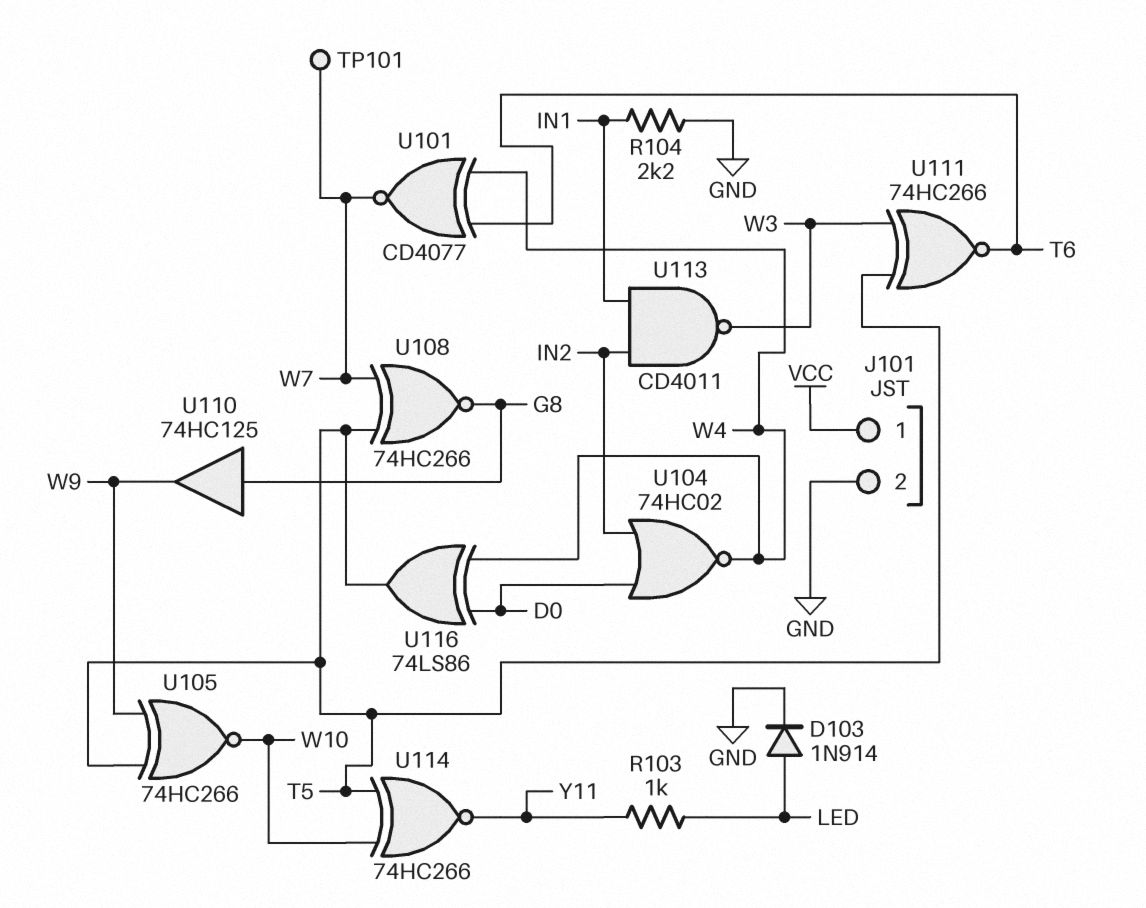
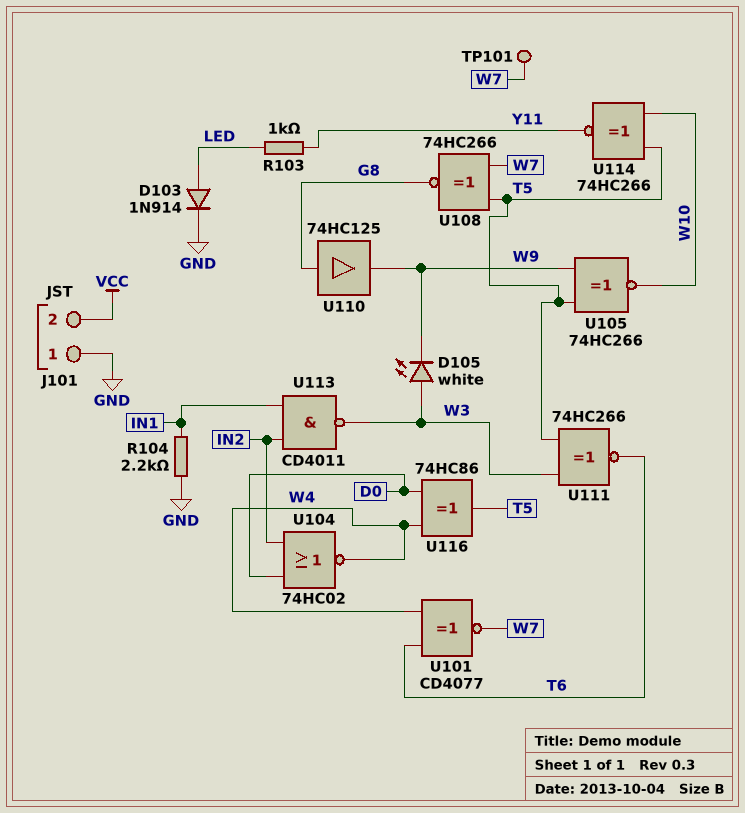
D105: none -> LED white (A W3, K W9)
J101 pin 1: VCC -> GND
J101 pin 2: GND -> VCC
U116: XOR 74LS86 (in D0, in W4, out T5) -> XOR 74HC86 (in D0, in W4, out T5)

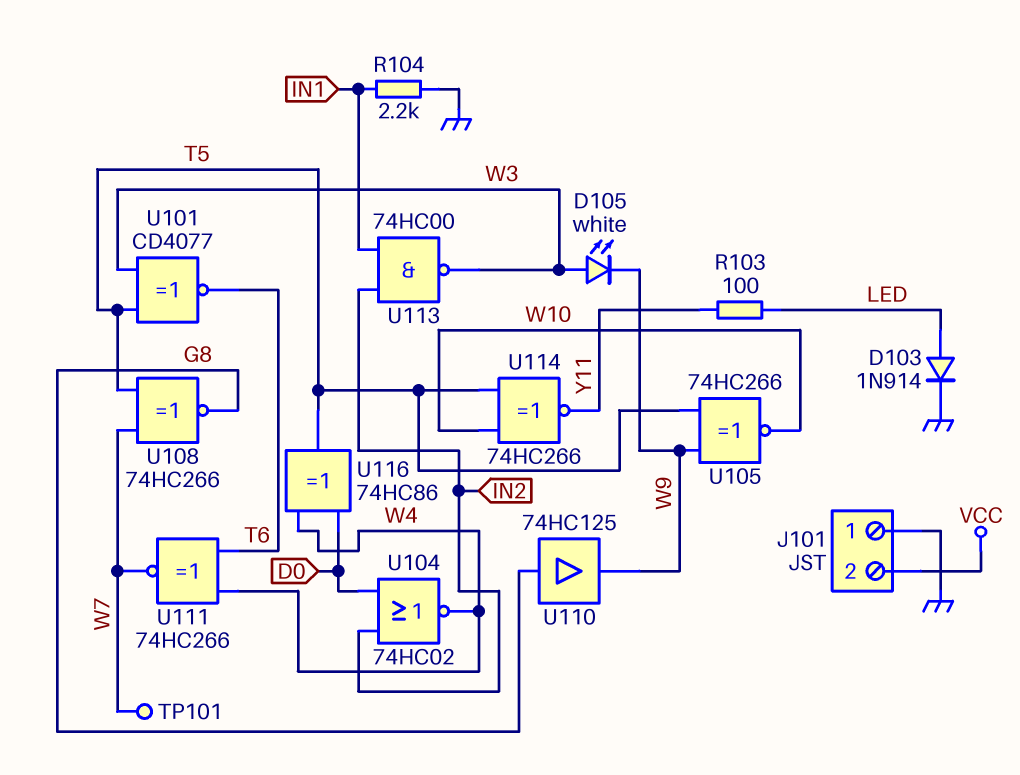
R103: 1k (LED, Y11) -> 100 (LED, Y11)
U101: XNOR CD4077 (in T6, in W4, out W7) -> XNOR CD4077 (in T5, in W3, out T6)
U111: XNOR 74HC266 (in T5, in W3, out T6) -> XNOR 74HC266 (in T6, in W4, out W7)
U113: NAND CD4011 (in IN1, in IN2, out W3) -> NAND 74HC00 (in IN1, in IN2, out W3)

